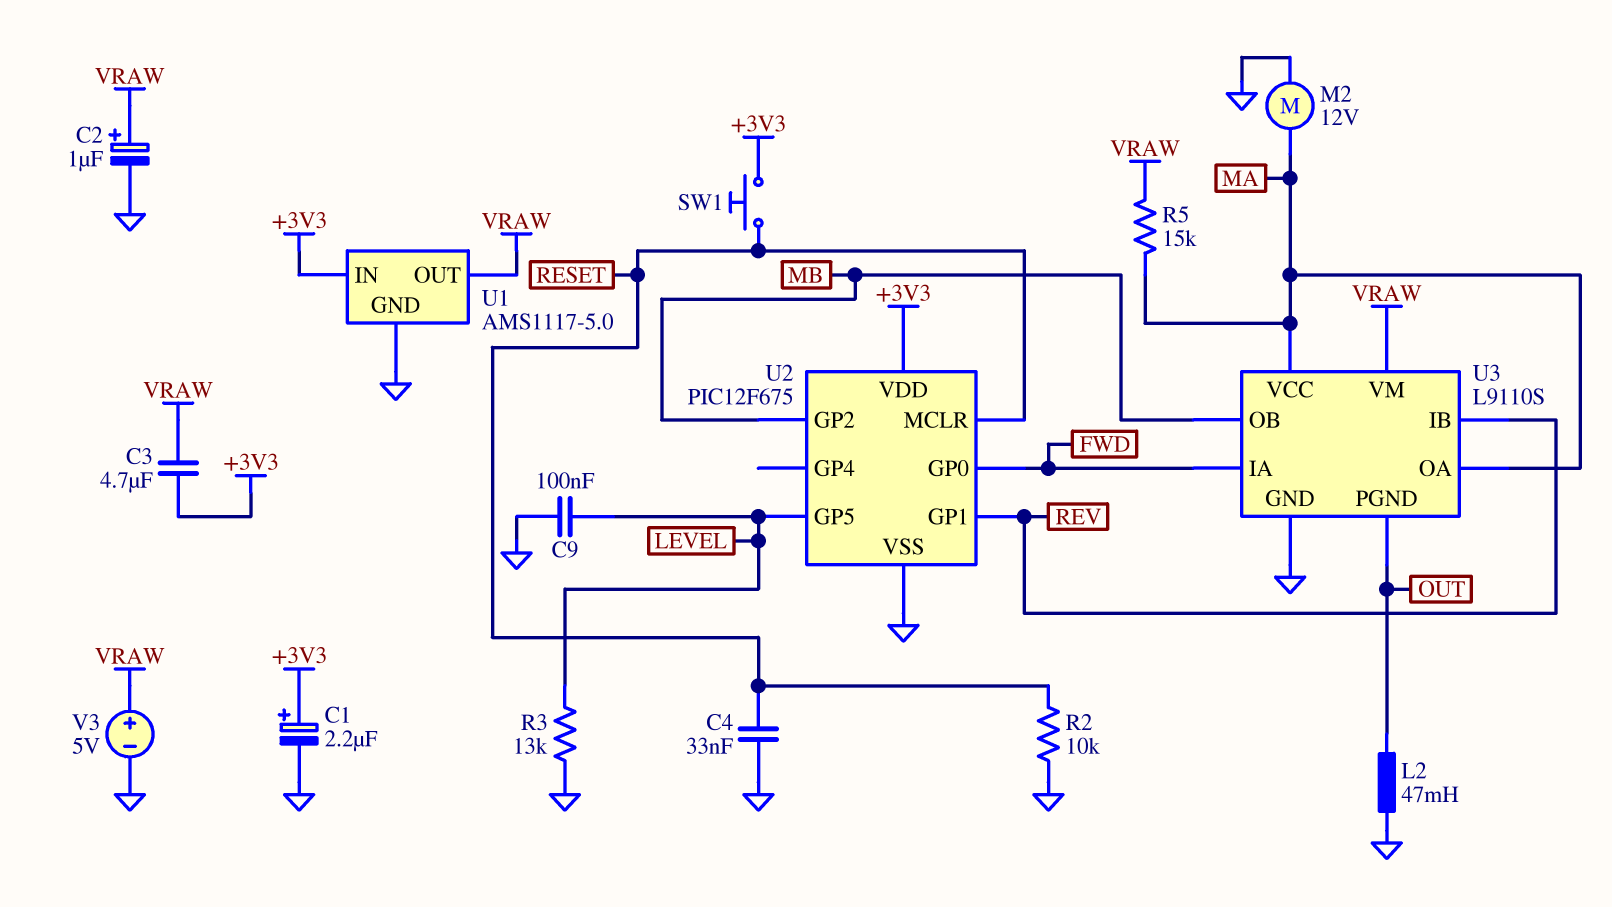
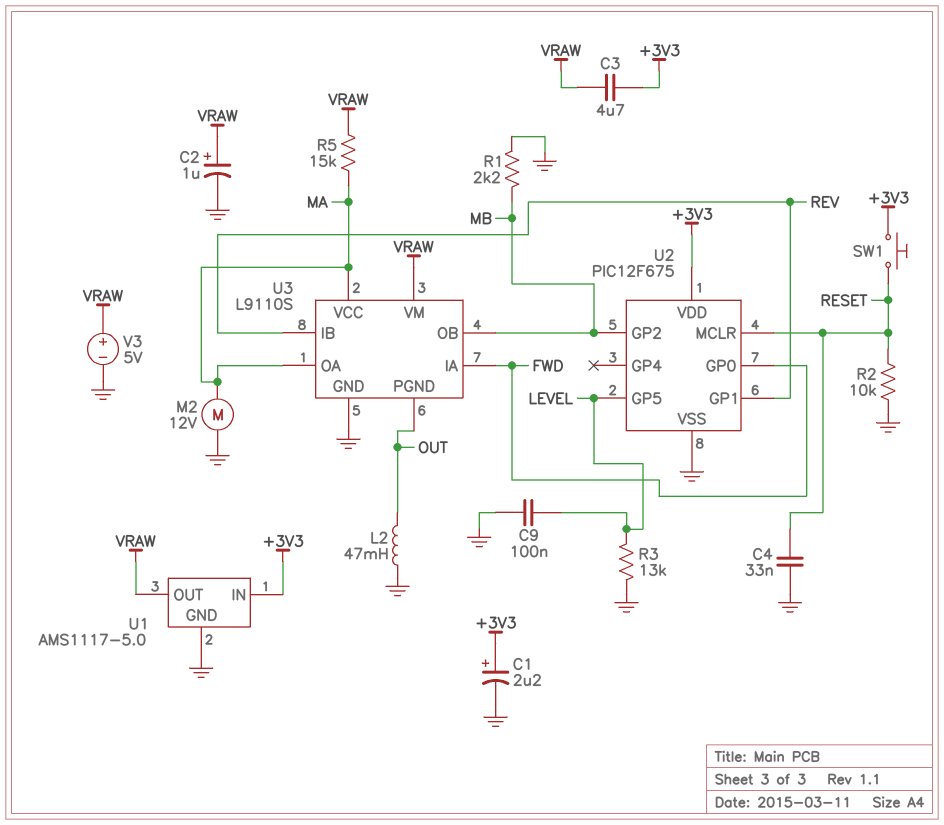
R1: none -> 2.2k (GND, MB)

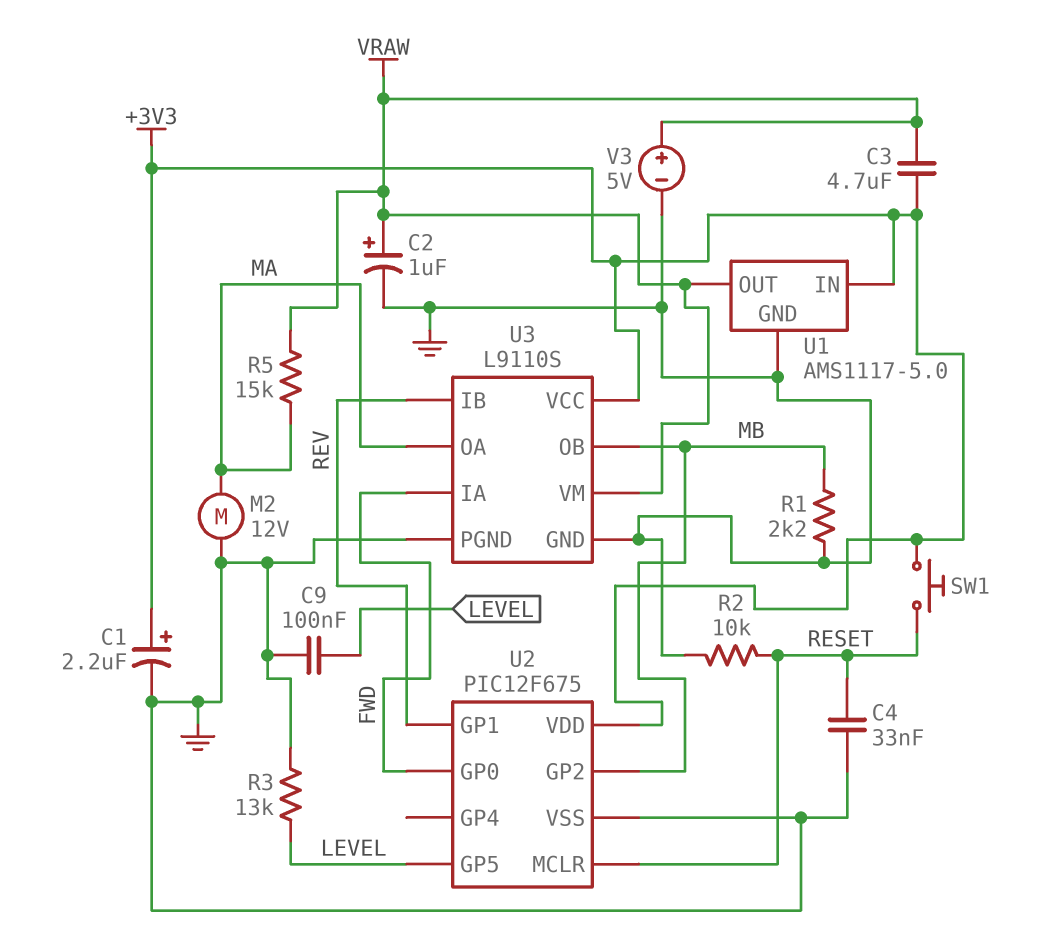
L2: 47mH (GND, OUT) -> none
U3 pin PGND: OUT -> GND
U3 pin VCC: MA -> +3V3

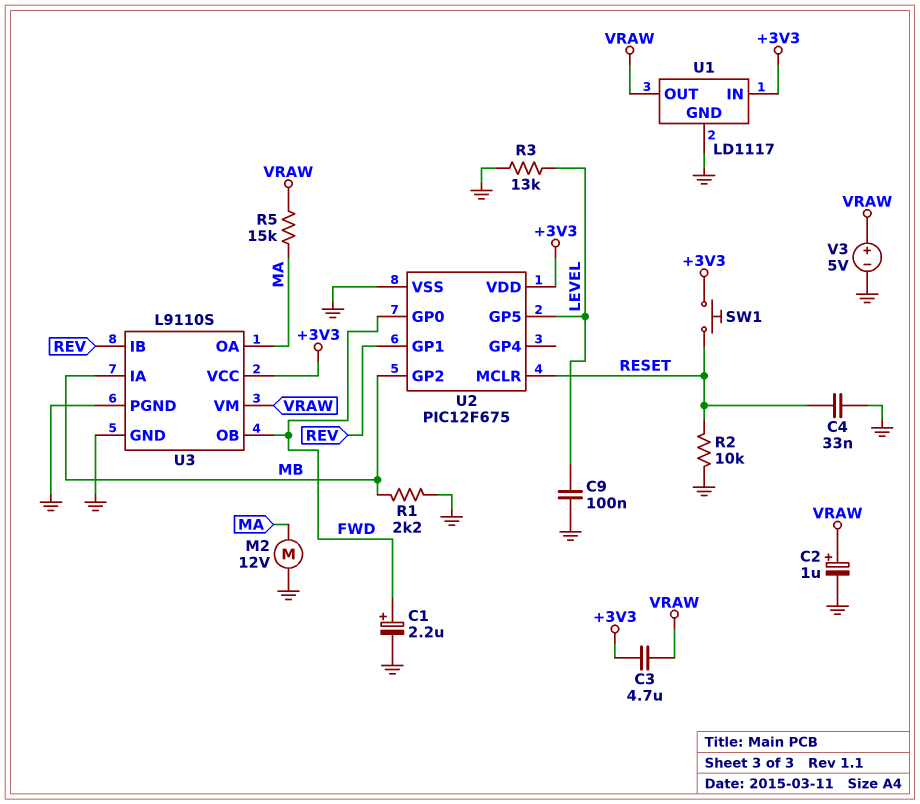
C1: 2.2uF (plus +3V3, minus GND) -> 2.2uF (plus FWD, minus GND)
U1: AMS1117-5.0 -> LD1117
U3 pin IA: FWD -> MB
U3 pin OB: MB -> FWD

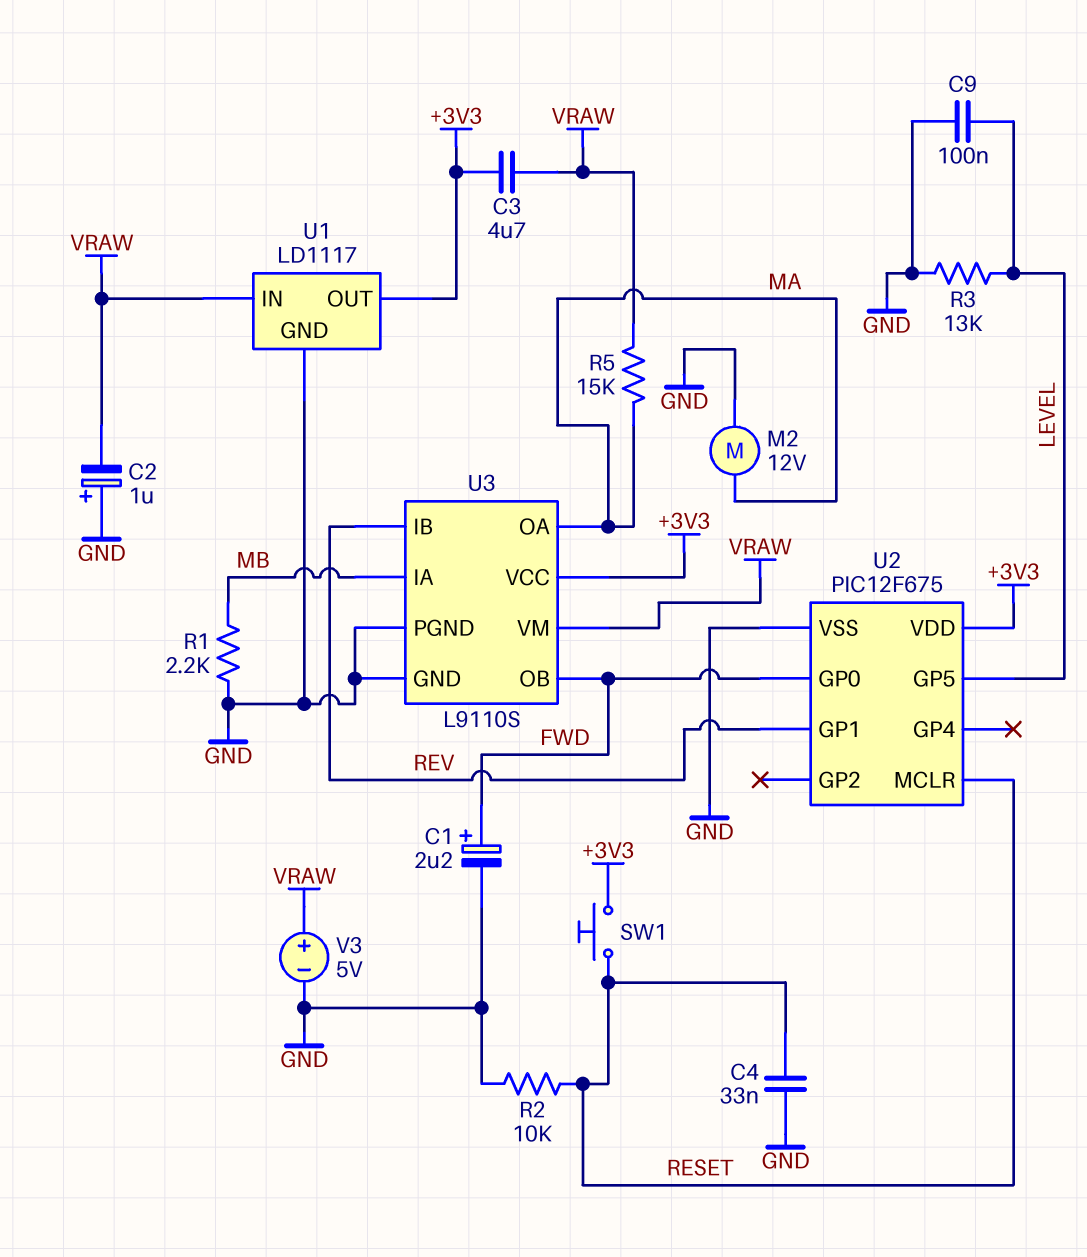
C2: 1uF (plus VRAW, minus GND) -> 1uF (plus GND, minus VRAW)
U1 pin IN: +3V3 -> VRAW
U1 pin OUT: VRAW -> +3V3
U2 pin GP2: MB -> none

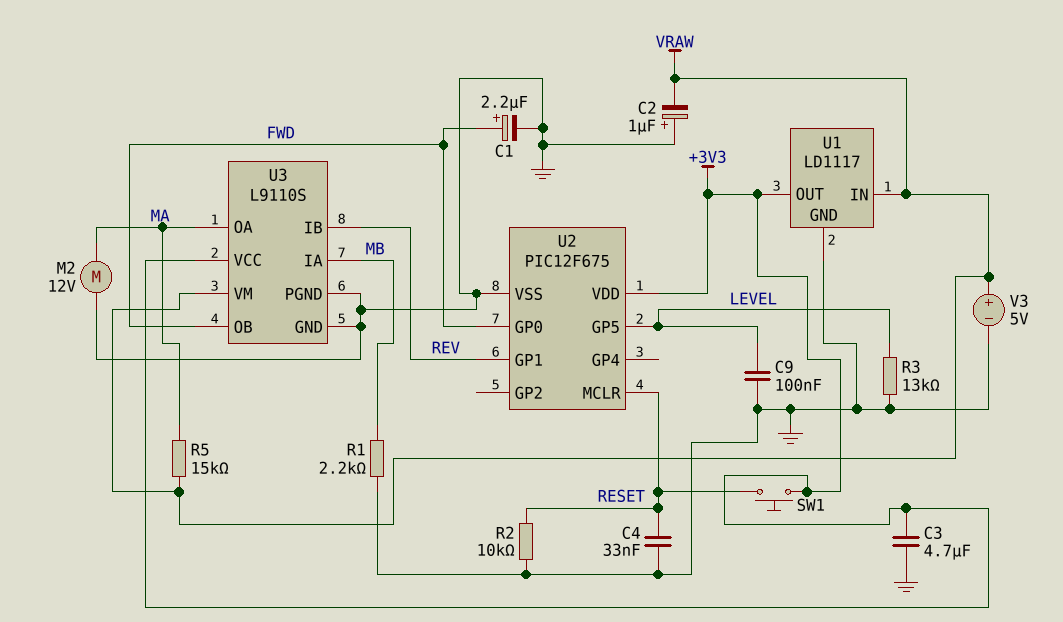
C3: 4.7uF (+3V3, VRAW) -> 4.7uF (+3V3, GND)

